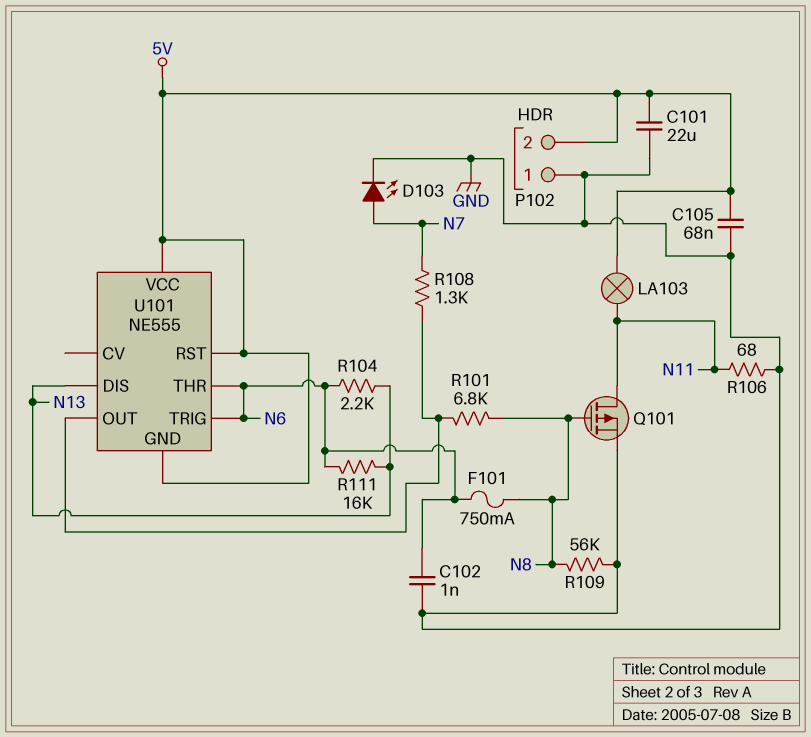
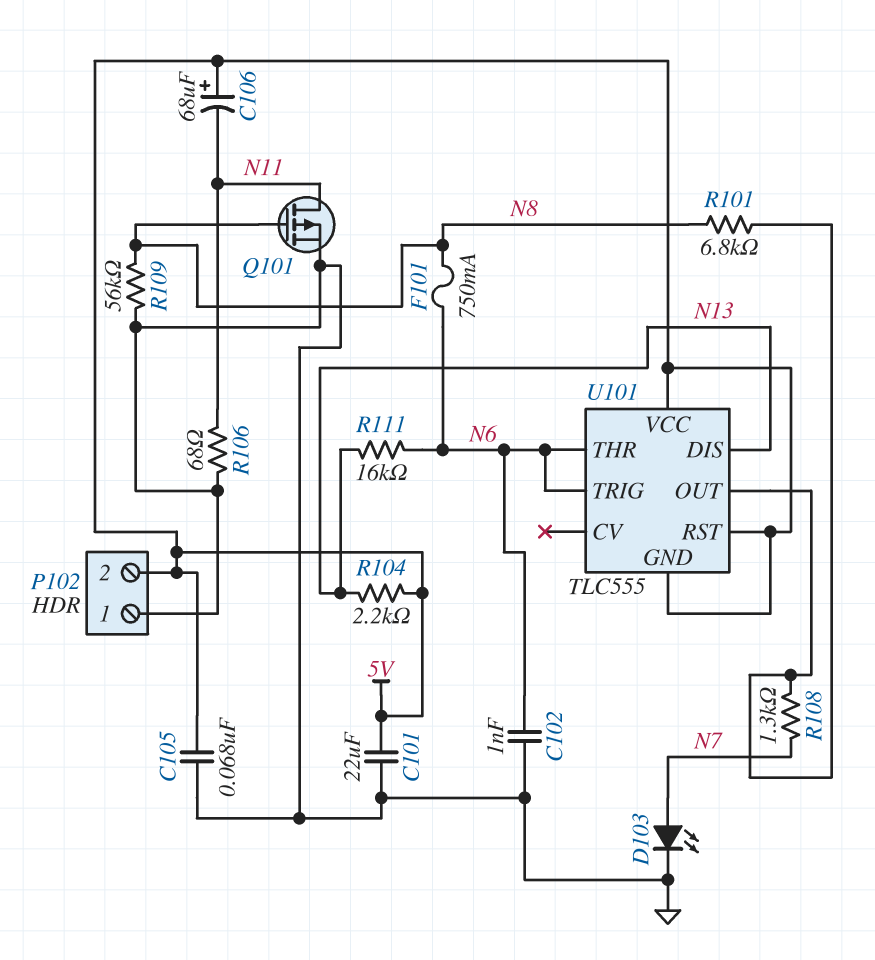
C106: none -> 68uF (plus 5V, minus N11)
LA103: lamp (5V, N11) -> none
R104: 2.2k (N6, N13) -> 2.2k (5V, N13)
U101: NE555 -> TLC555

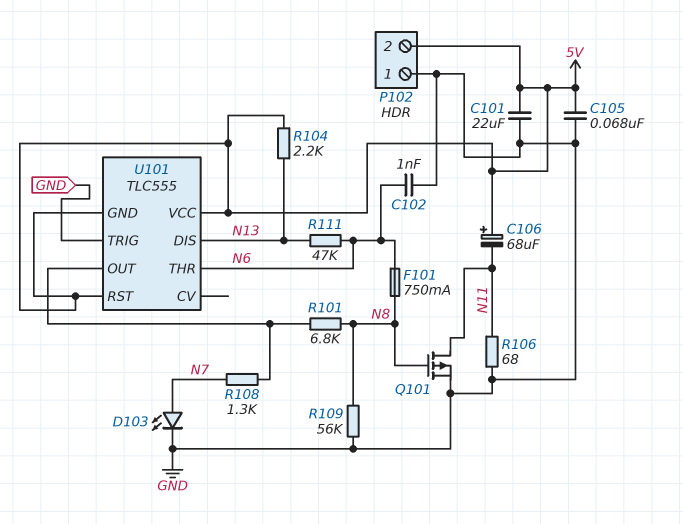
R111: 16k (N6, N13) -> 47k (N6, N13)
U101 pin TRIG: N6 -> GND

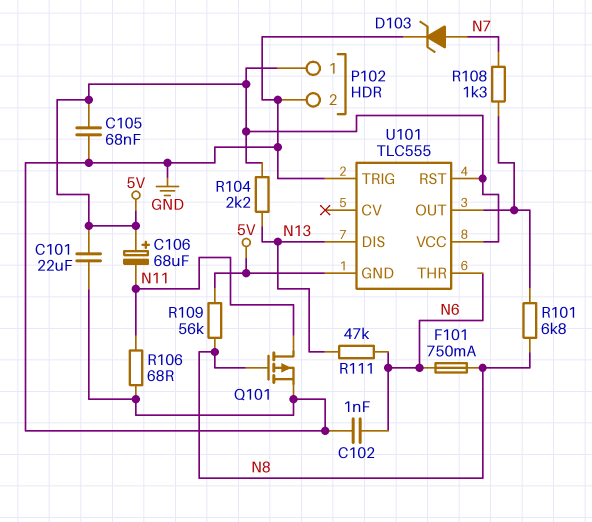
D103: LED (A N7, K GND) -> zener (A N7, K GND)
P102 pin 1: GND -> 5V
P102 pin 2: 5V -> GND
R109: 56k (GND, N8) -> 56k (5V, N8)

